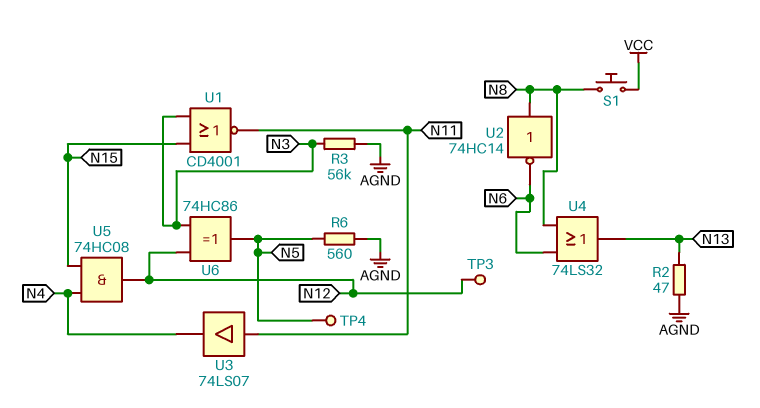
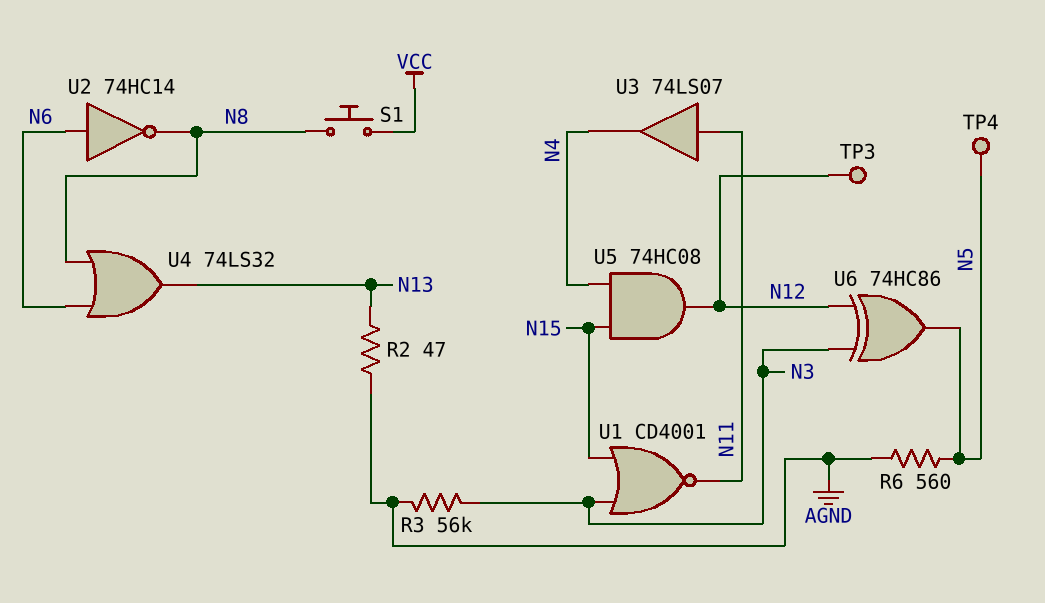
U2: NOT 74HC14 (in N8, out N6) -> NOT 74HC14 (in N6, out N8)

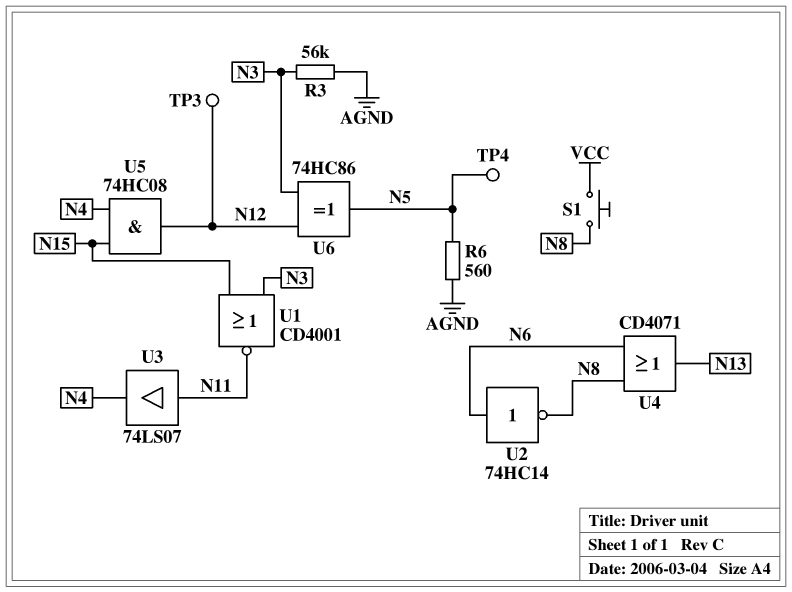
R2: 47 (AGND, N13) -> none
U4: OR 74LS32 (in N6, in N8, out N13) -> OR CD4071 (in N6, in N8, out N13)

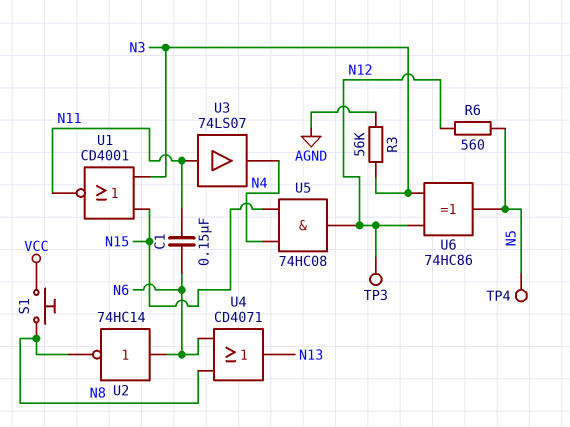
C1: none -> 150nF (N6, N11)
R6: 560 (AGND, N5) -> 560 (N5, N12)

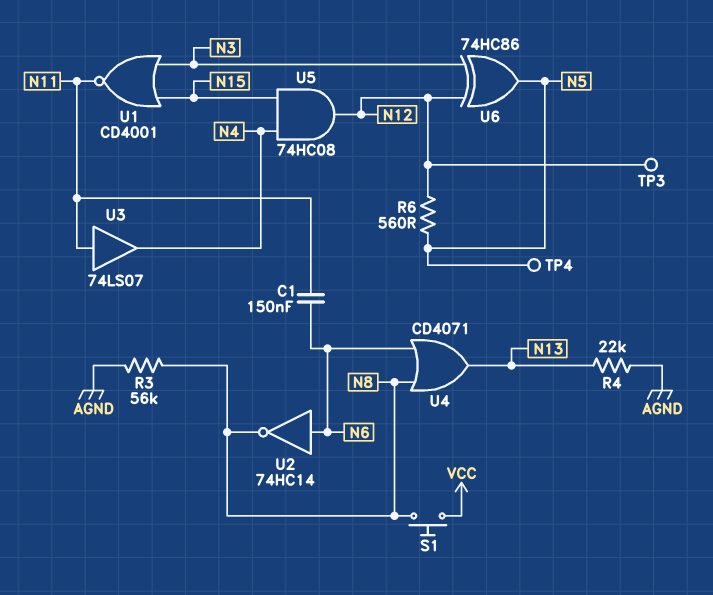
R3: 56k (AGND, N3) -> 56k (AGND, N8)
R4: none -> 22k (AGND, N13)

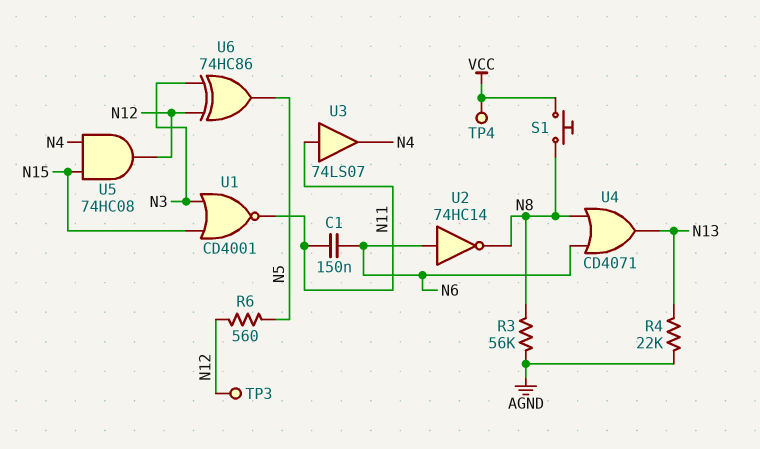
TP4: test point (N5) -> test point (VCC)

